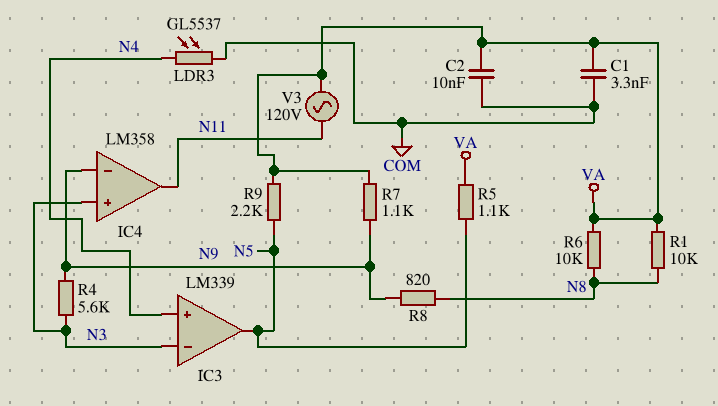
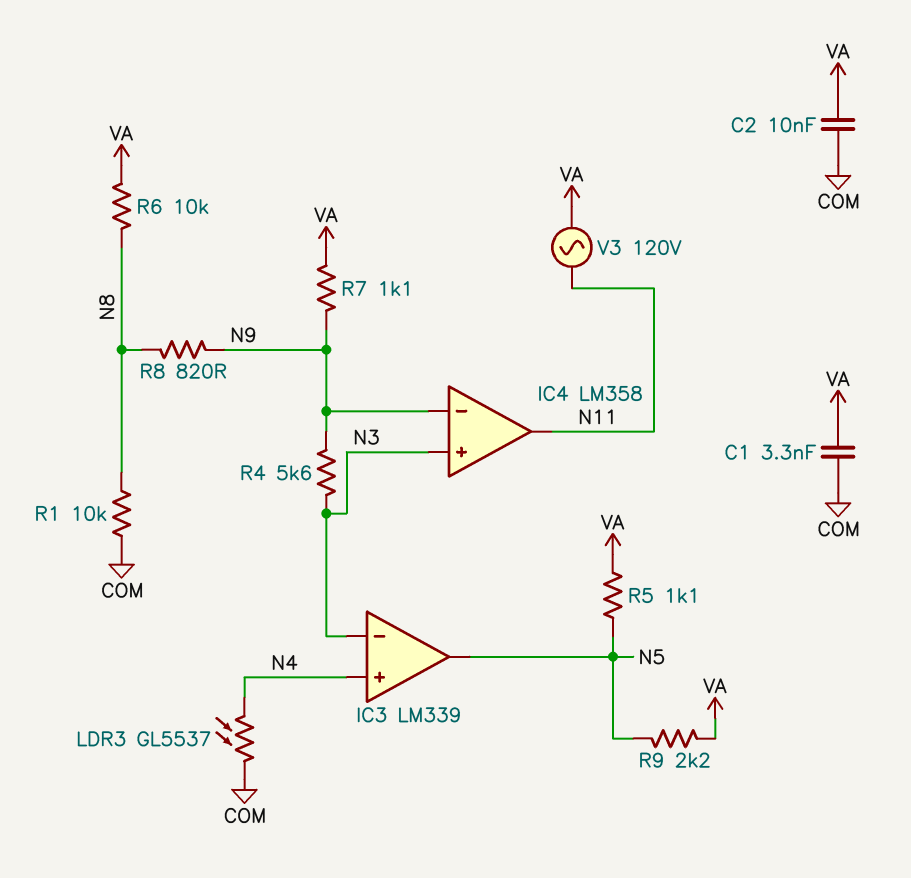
R1: 10k (N8, VA) -> 10k (COM, N8)

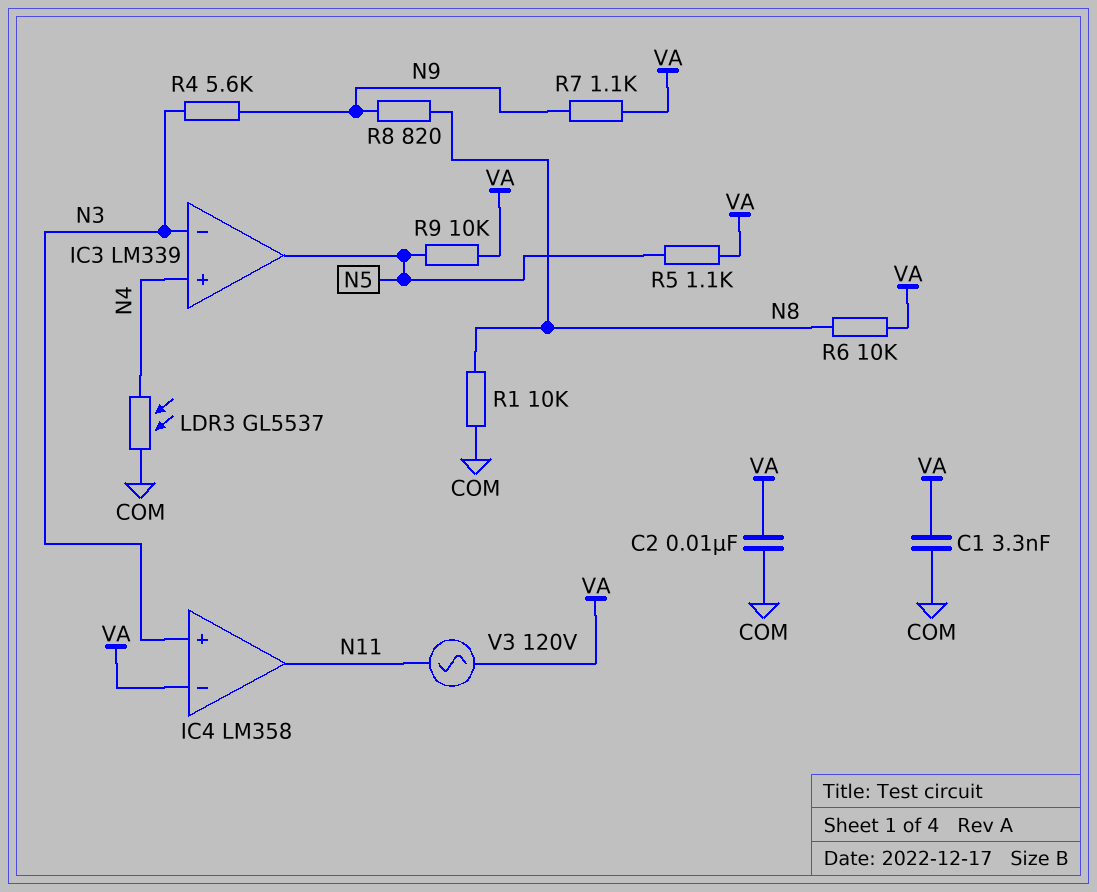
IC4 pin in-: N9 -> VA
R9: 2.2k (N5, VA) -> 10k (N5, VA)

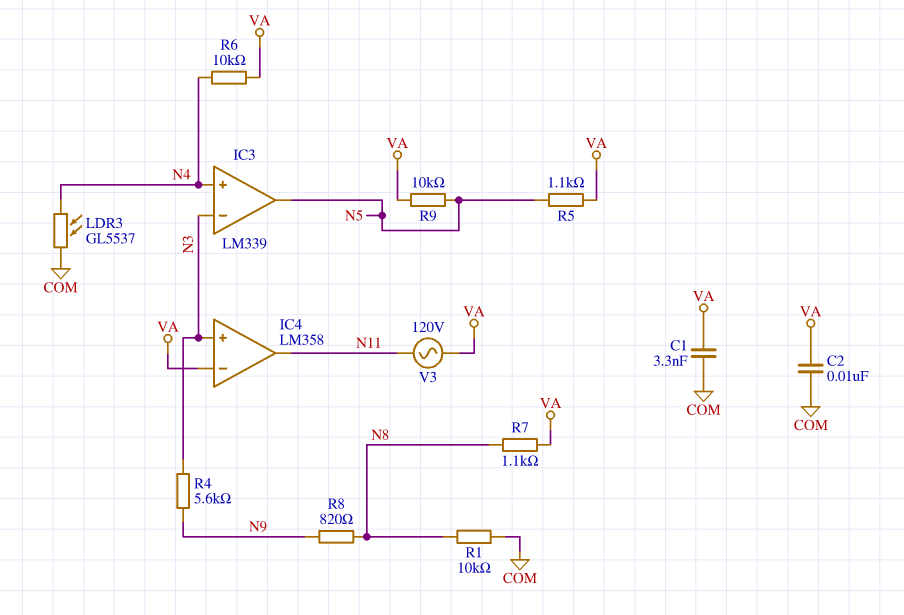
R6: 10k (N8, VA) -> 10k (N4, VA)
R7: 1.1k (N9, VA) -> 1.1k (N8, VA)

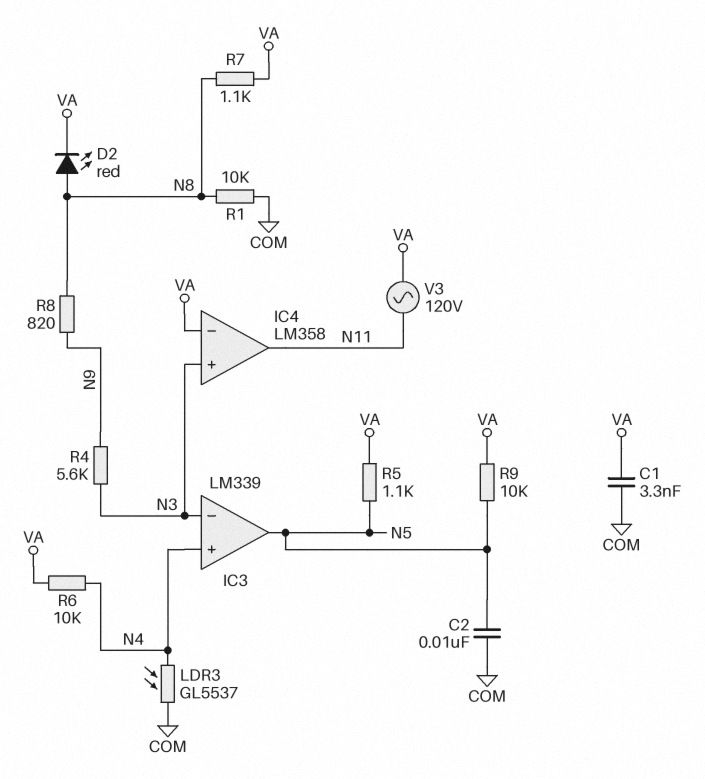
C2: 10nF (COM, VA) -> 10nF (COM, N5)
D2: none -> LED red (A N8, K VA)

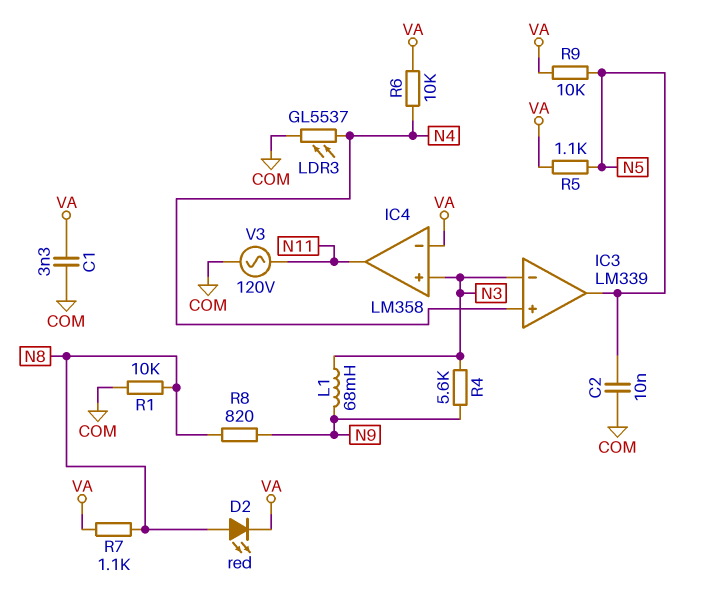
L1: none -> 68mH (N3, N9)
V3: AC 120V (N11, VA) -> AC 120V (COM, N11)

